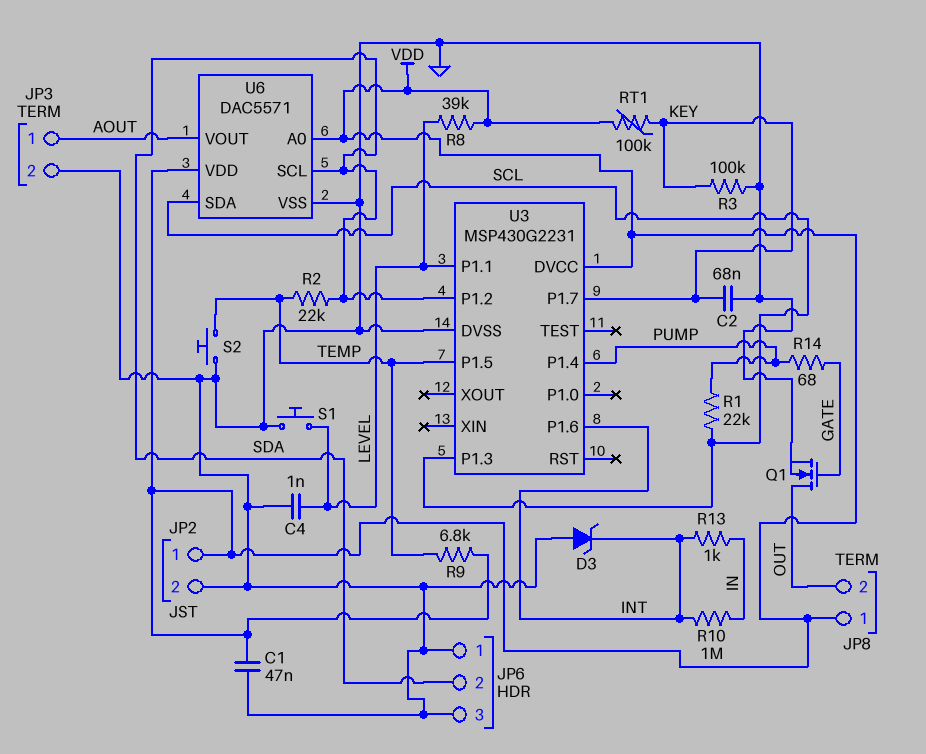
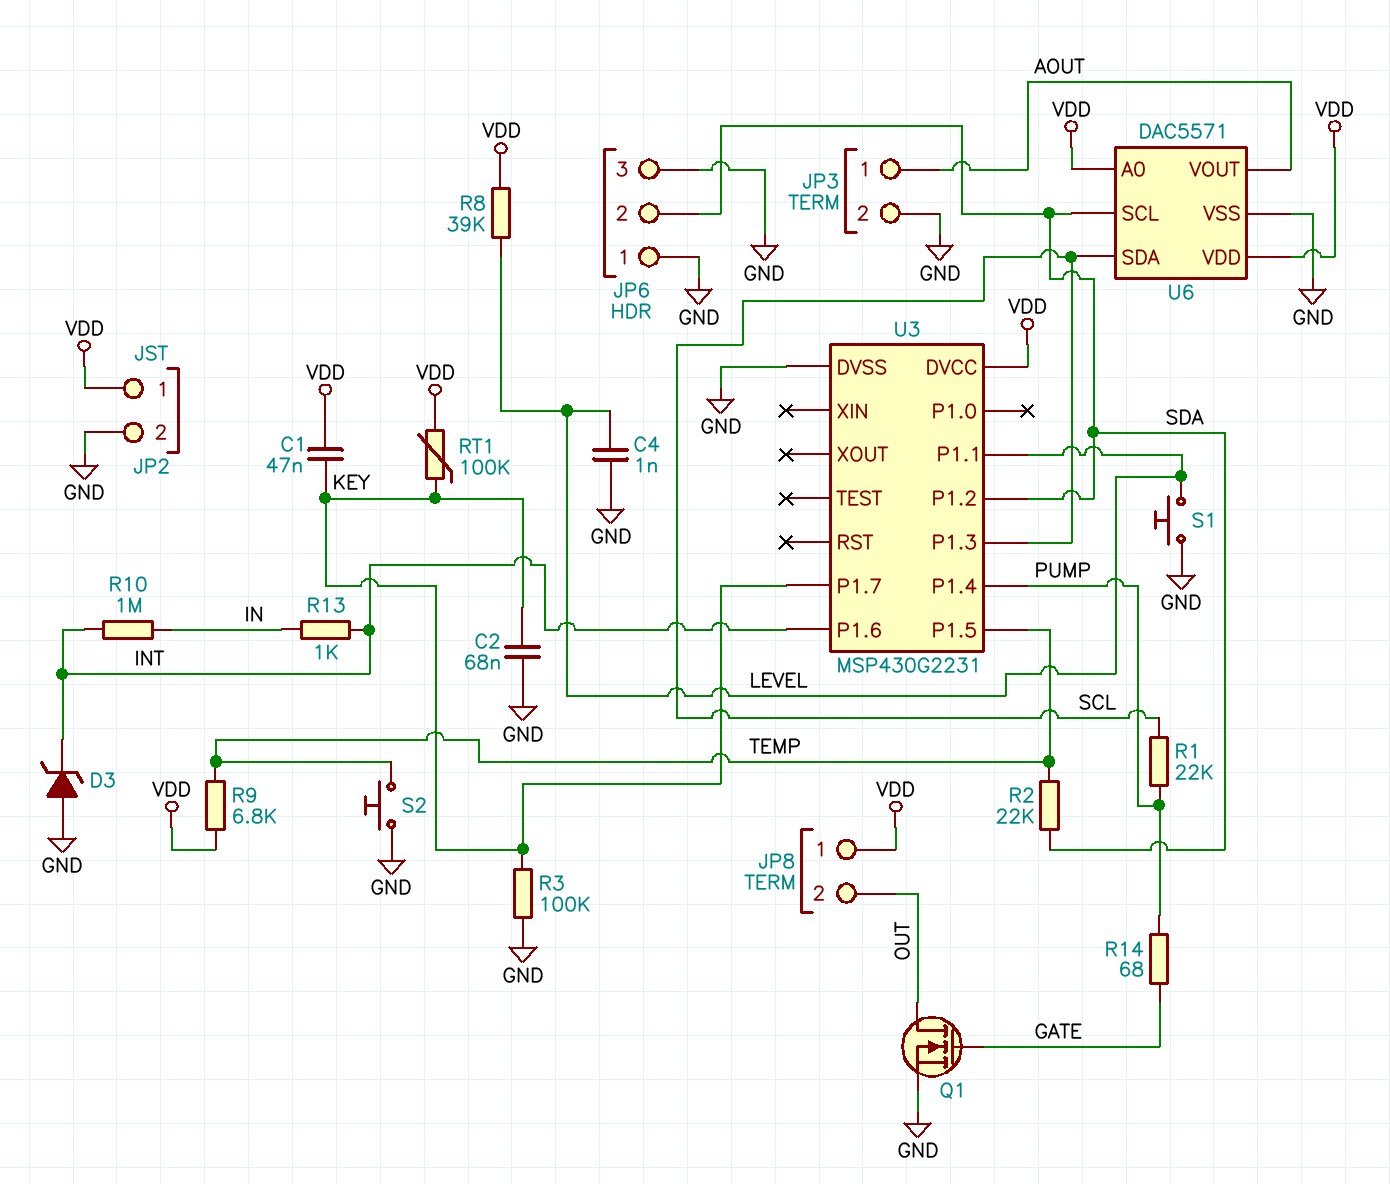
C1: 47nF (GND, VDD) -> 47nF (KEY, VDD)

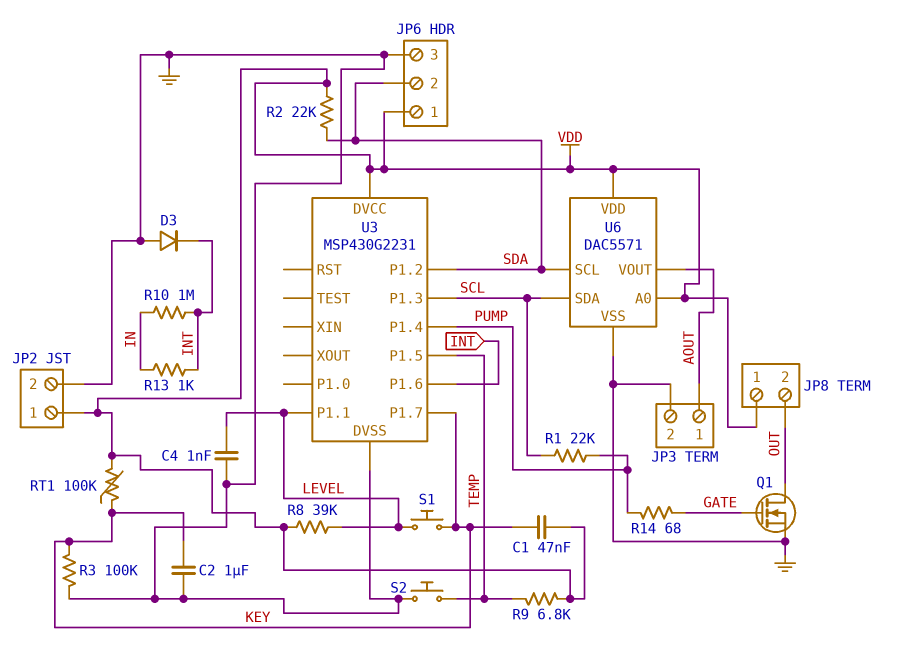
C2: 68nF (GND, KEY) -> 1uF (GND, KEY)
D3: zener (A GND, K INT) -> diode (A GND, K INT)
JP6 pin 1: GND -> VDD
R2: 22k (SDA, TEMP) -> 22k (SDA, VDD)
S1: button (GND, LEVEL) -> button (KEY, LEVEL)

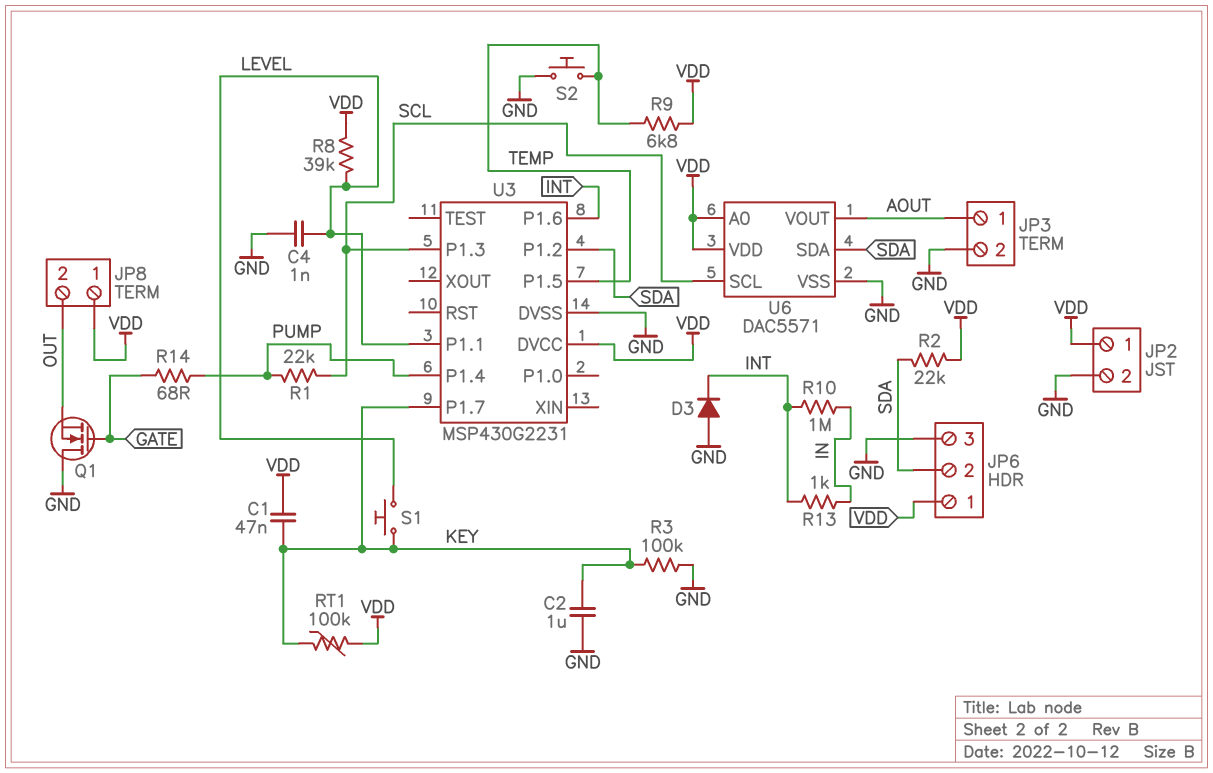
Q1: NMOS (G GATE, D OUT, S GND) -> NMOS (G GATE, D GND, S OUT)
U6 pin SCL: SDA -> SCL
U6 pin SDA: SCL -> SDA

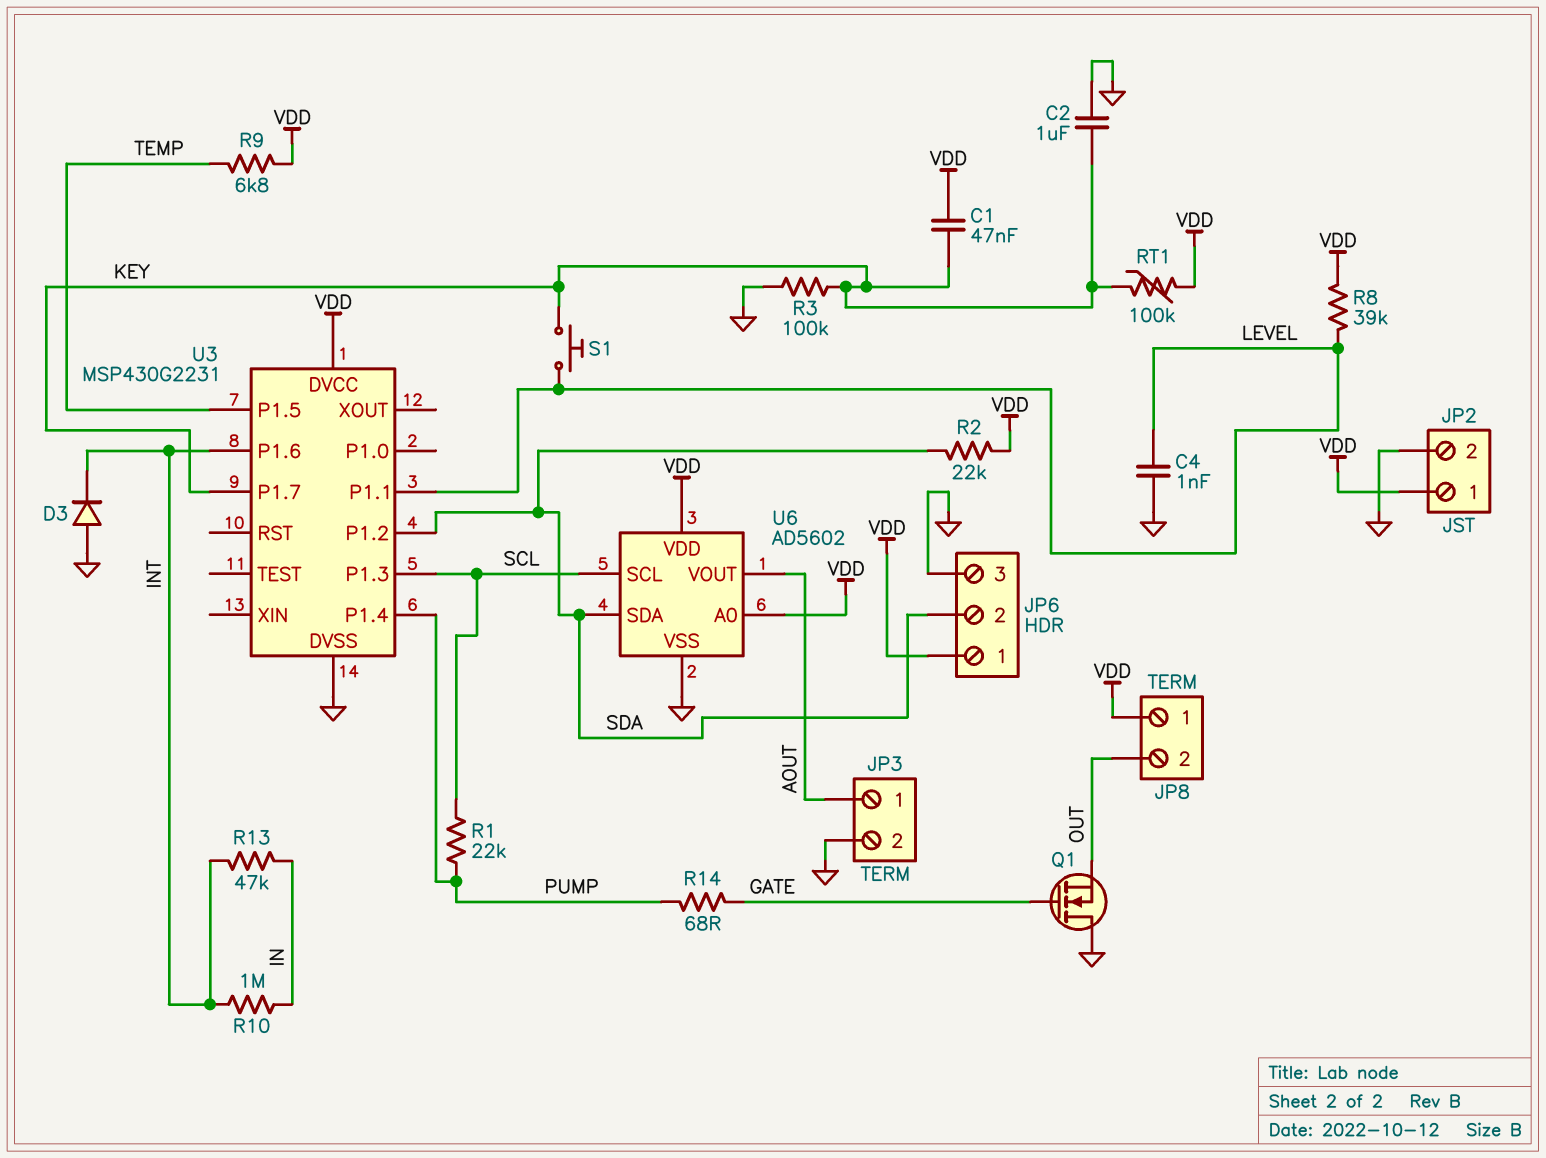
R13: 1k (IN, INT) -> 47k (IN, INT)
S2: button (GND, TEMP) -> none
U6: DAC5571 -> AD5602

